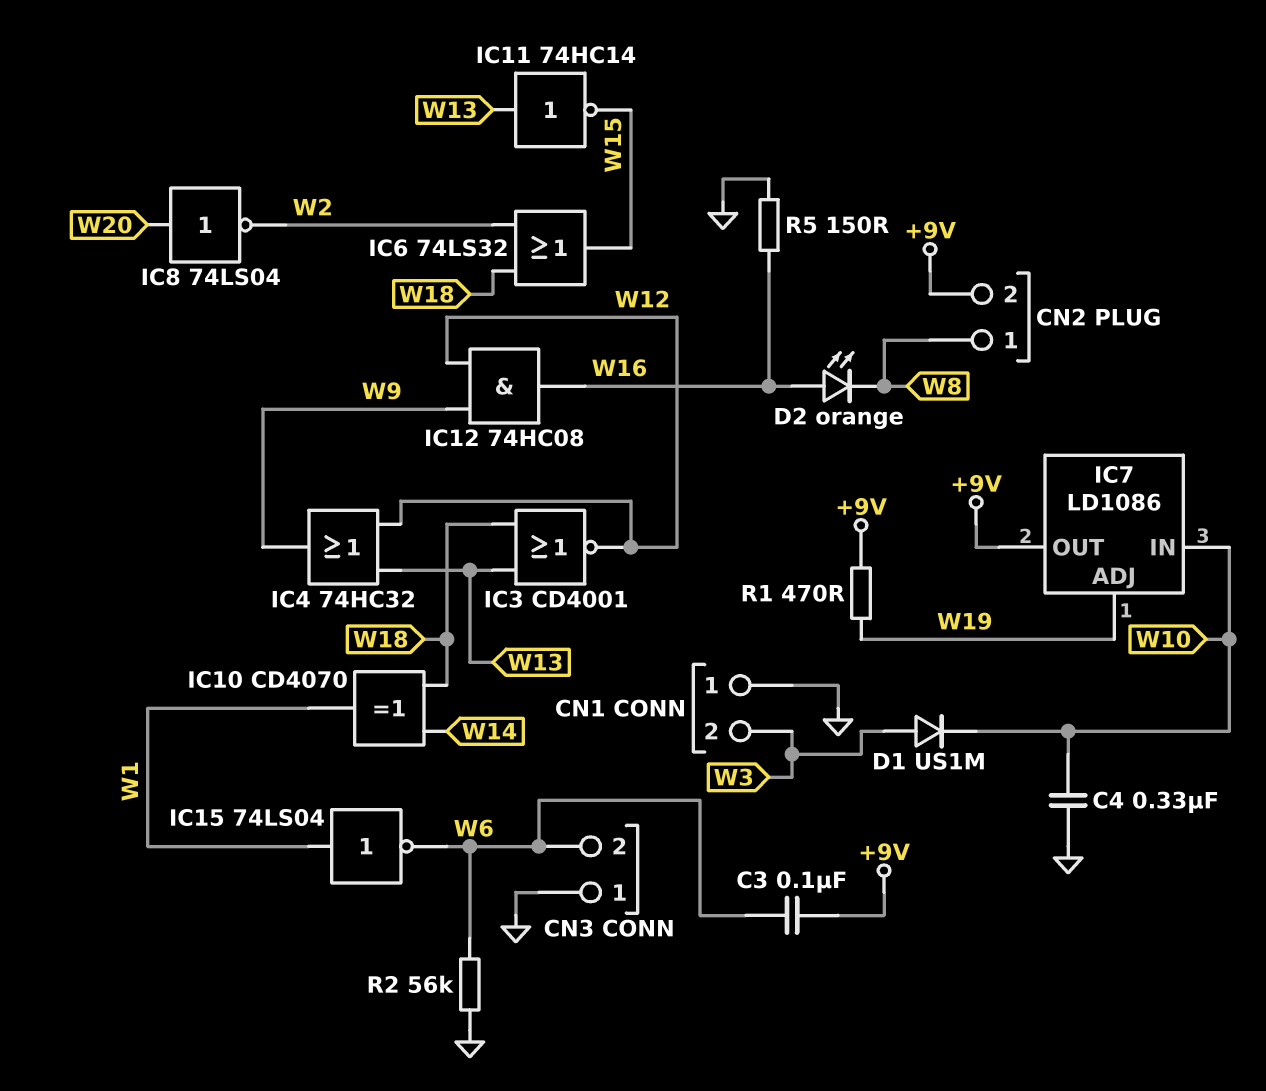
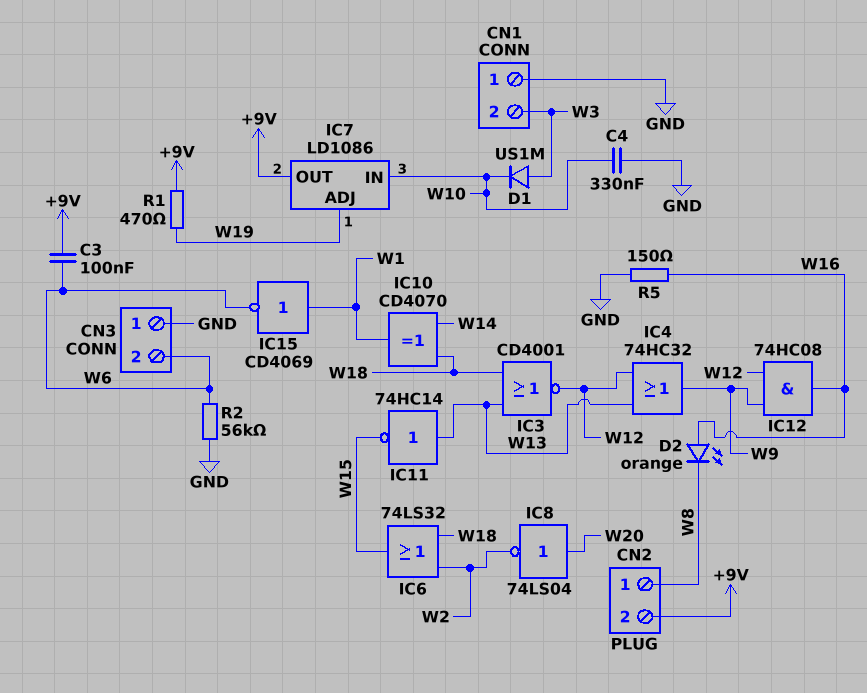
IC15: NOT 74LS04 (in W1, out W6) -> NOT CD4069 (in W1, out W6)

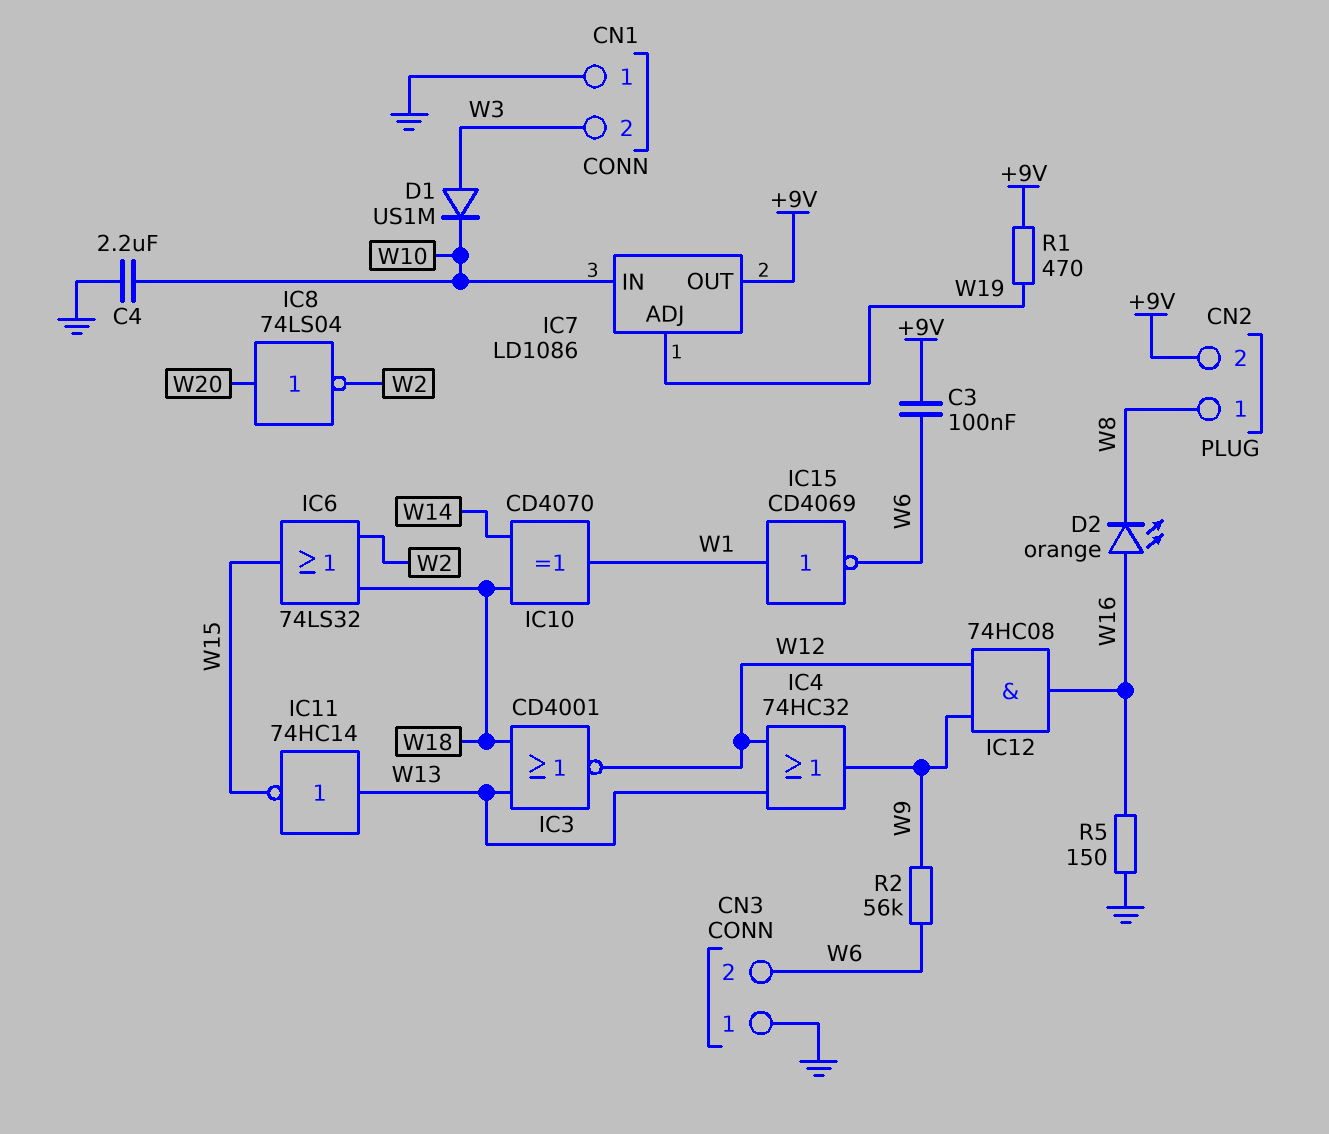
C4: 330nF (GND, W10) -> 2.2uF (GND, W10)
R2: 56k (GND, W6) -> 56k (W6, W9)

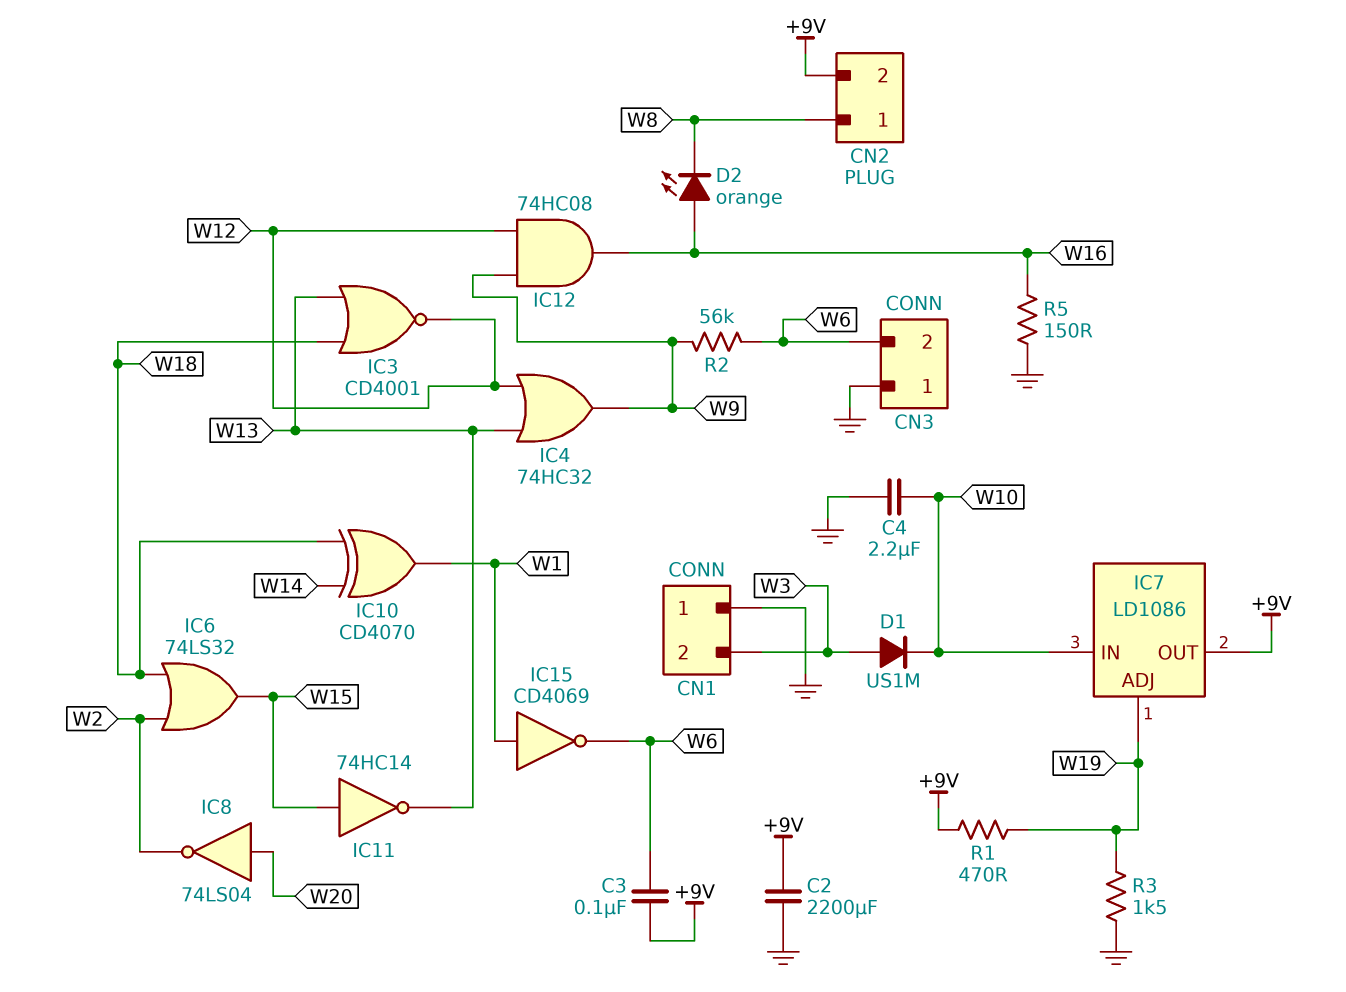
C2: none -> 2200uF (+9V, GND)
IC11: NOT 74HC14 (in W13, out W15) -> NOT 74HC14 (in W15, out W13)
R3: none -> 1.5k (GND, W19)

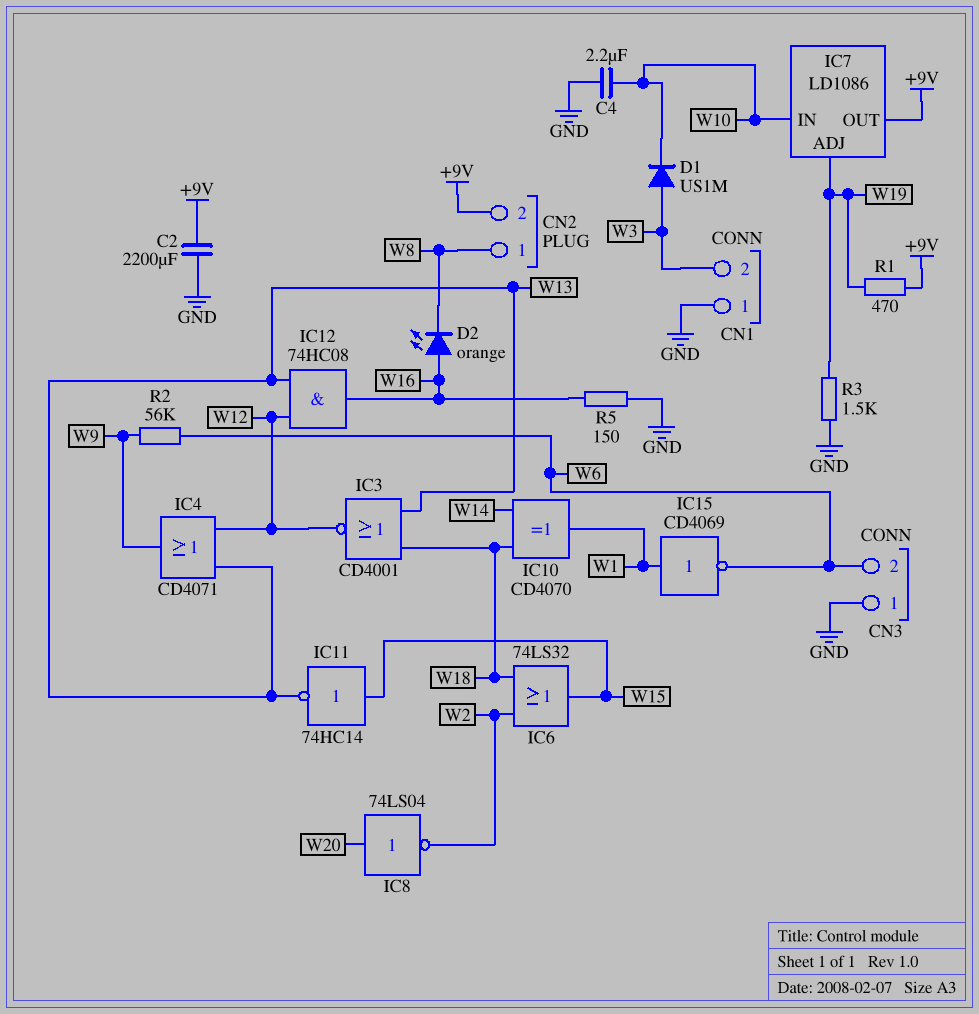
C3: 100nF (+9V, W6) -> none
IC4: OR 74HC32 (in W12, in W13, out W9) -> OR CD4071 (in W12, in W13, out W9)
IC12: AND 74HC08 (in W9, in W12, out W16) -> AND 74HC08 (in W12, in W13, out W16)

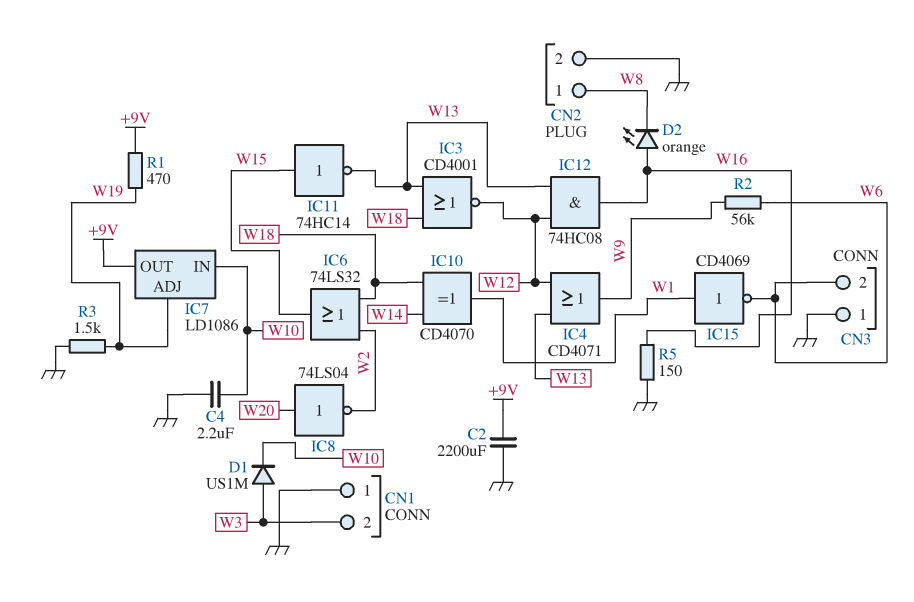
CN2 pin 2: +9V -> GND

